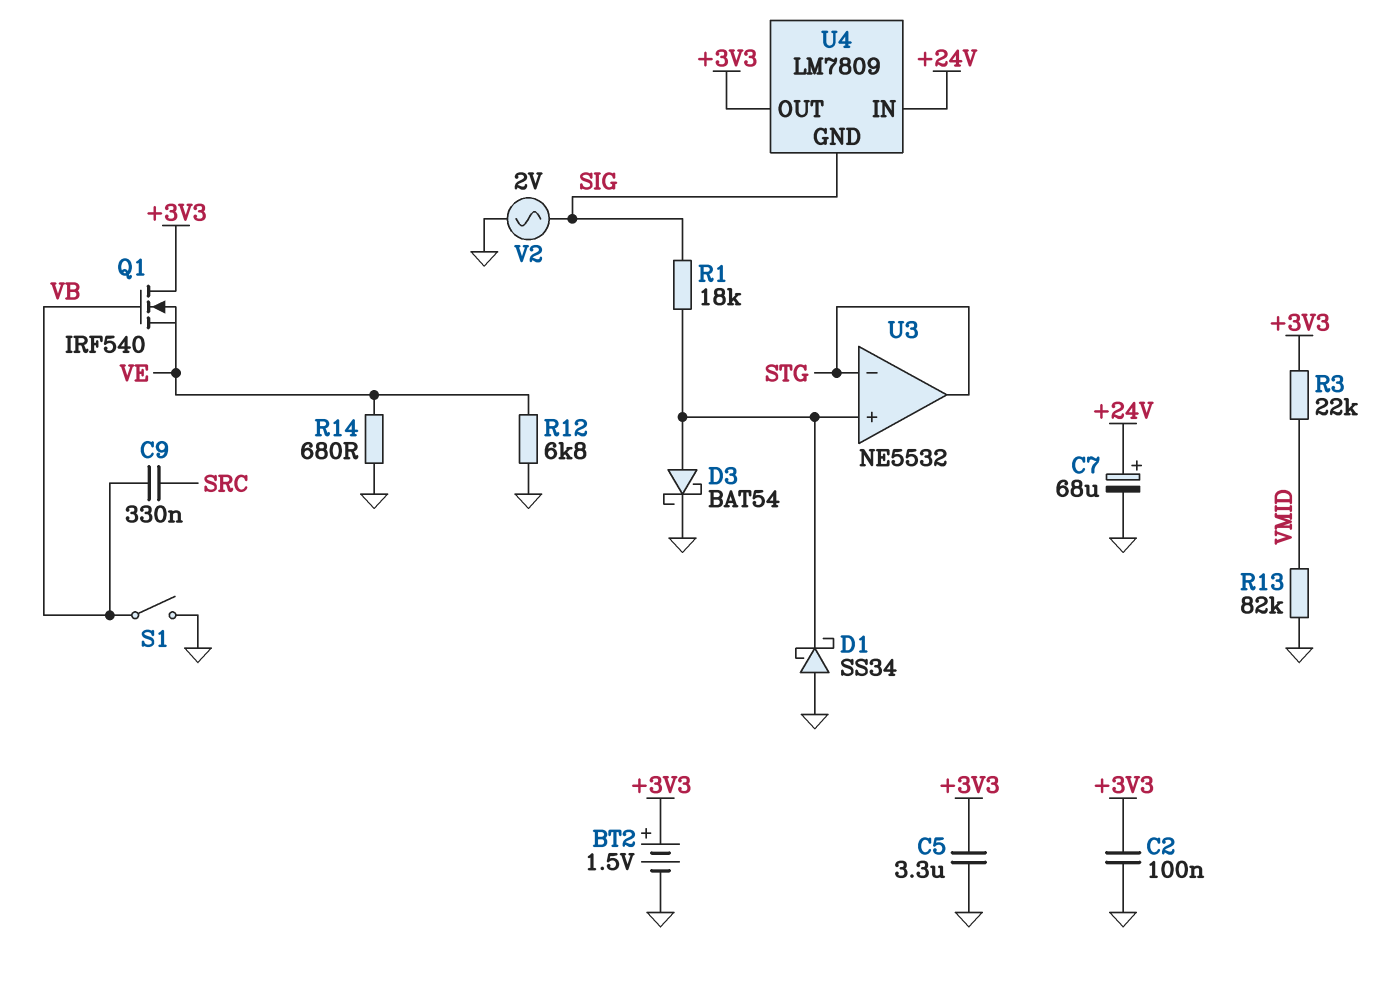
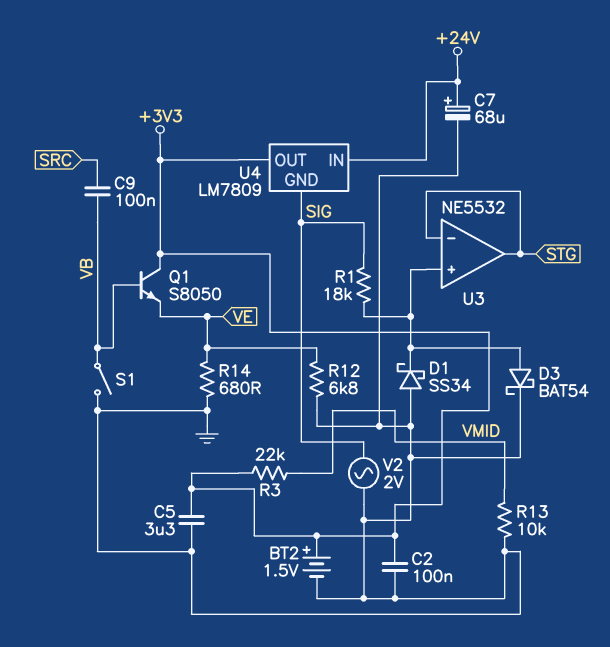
C9: 330nF (SRC, VB) -> 100nF (SRC, VB)
Q1: NMOS IRF540 (G VB, D +3V3, S VE) -> NPN S8050 (B VB, C +3V3, E VE)
R13: 82k (GND, VMID) -> 10k (GND, VMID)

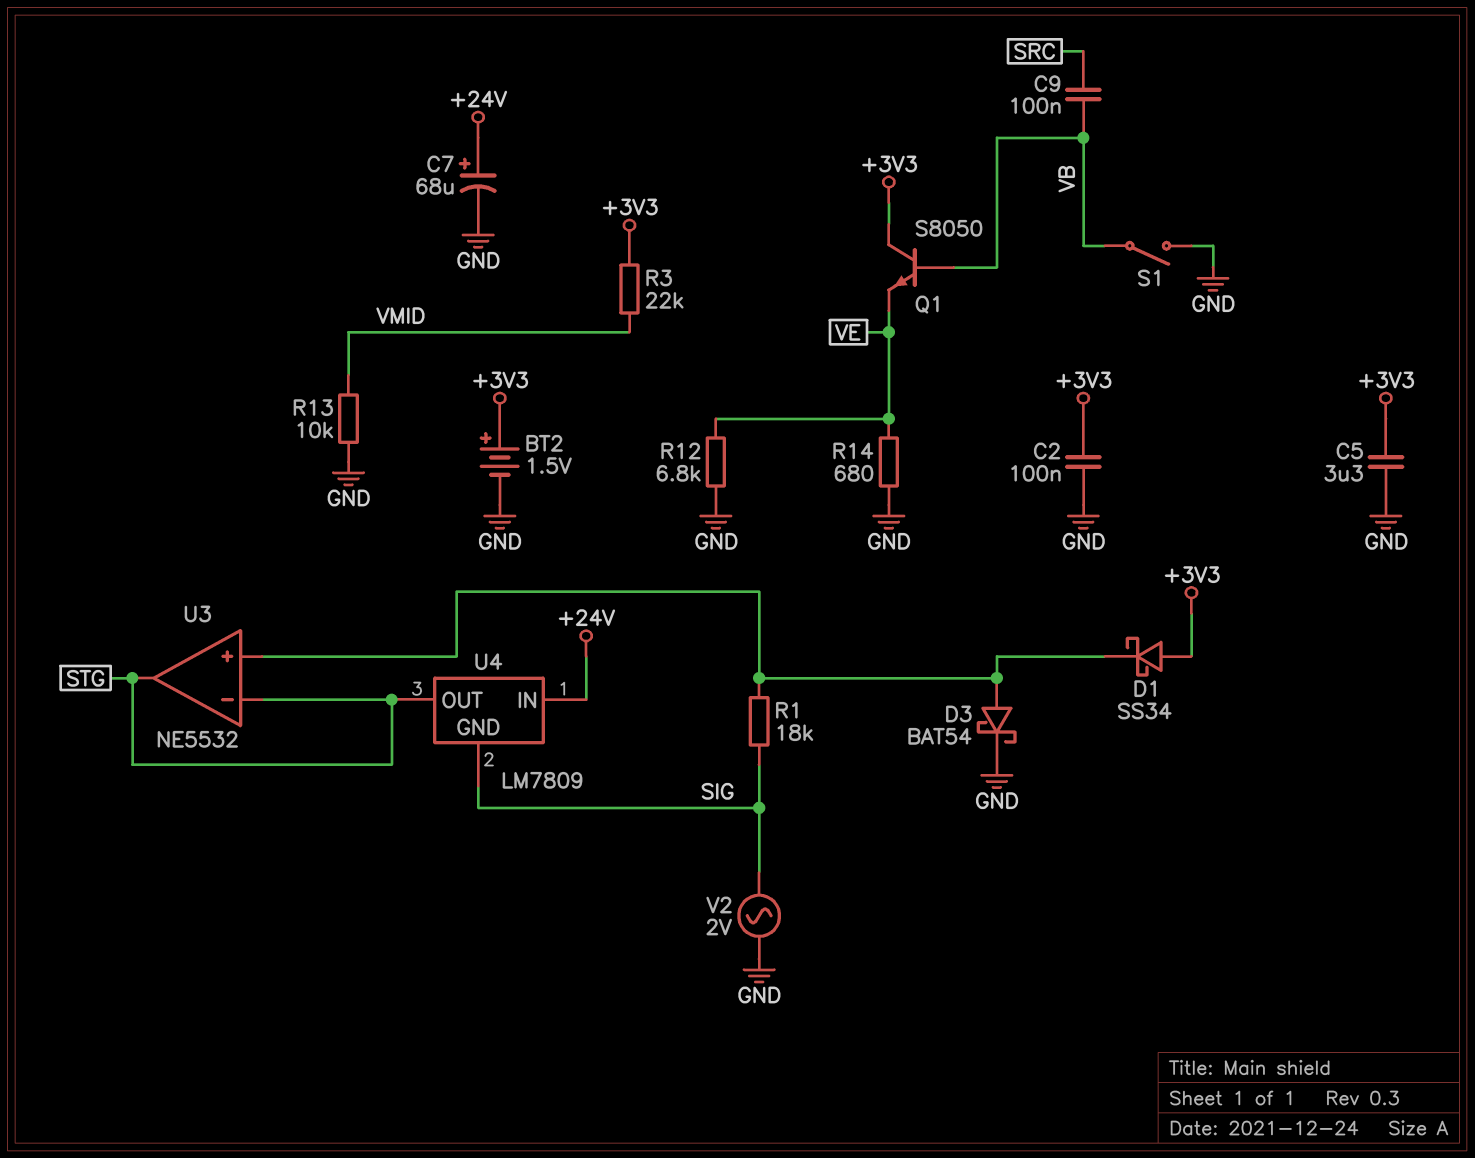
D1: schottky SS34 (A GND, K U3/in+) -> schottky SS34 (A +3V3, K U3/in+)
U4 pin OUT: +3V3 -> STG

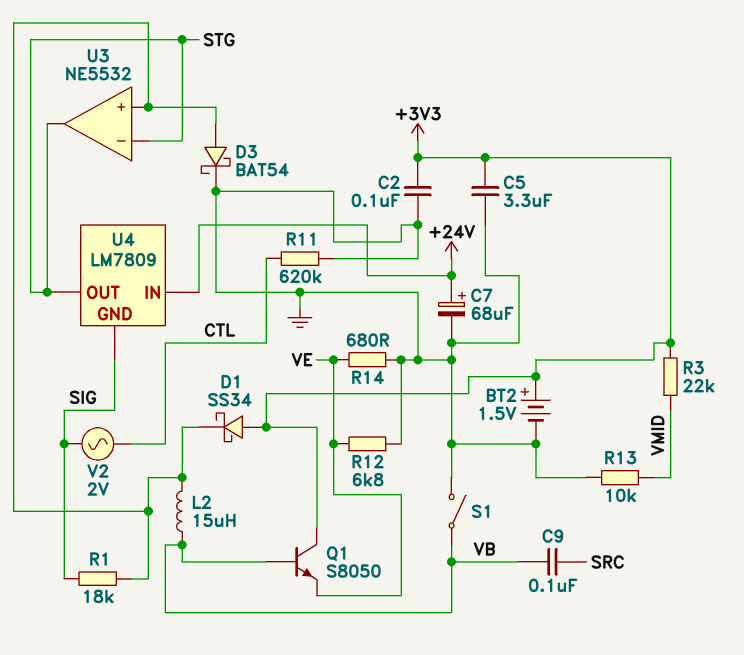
L2: none -> 15uH (U3/in+, VB)
R11: none -> 620k (CTL, GND)
V2: AC 2V (GND, SIG) -> AC 2V (CTL, SIG)

